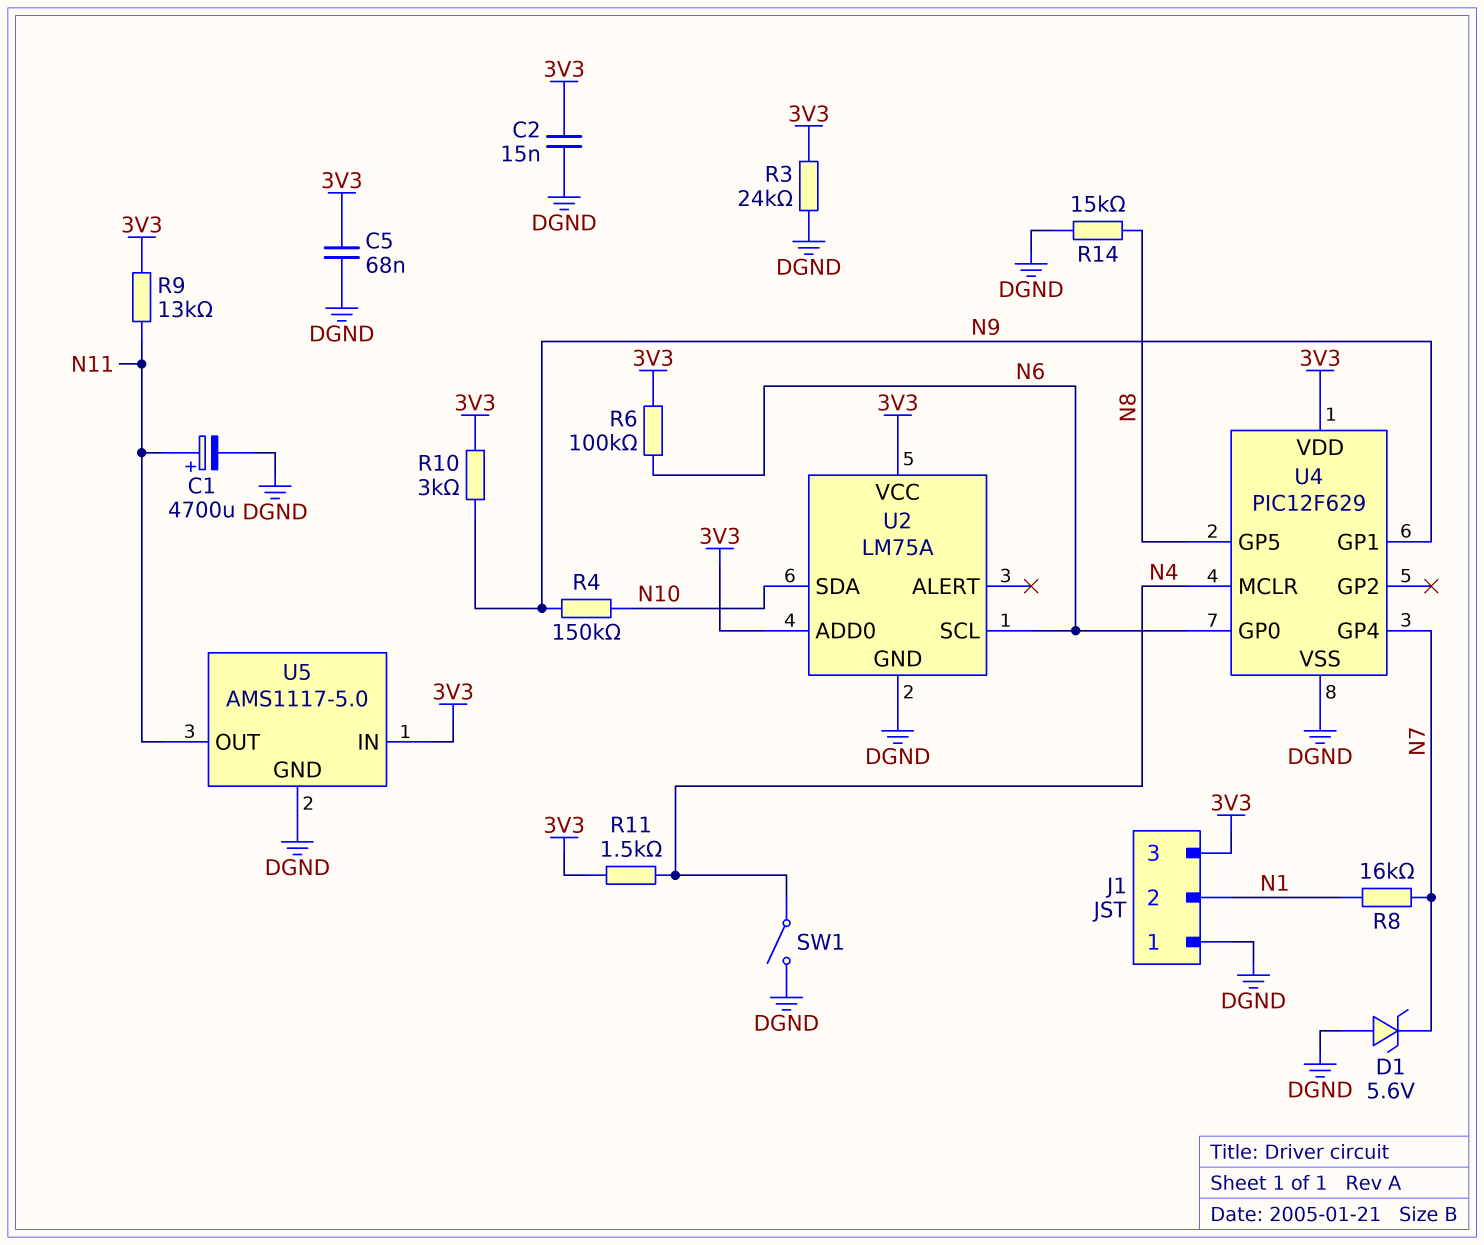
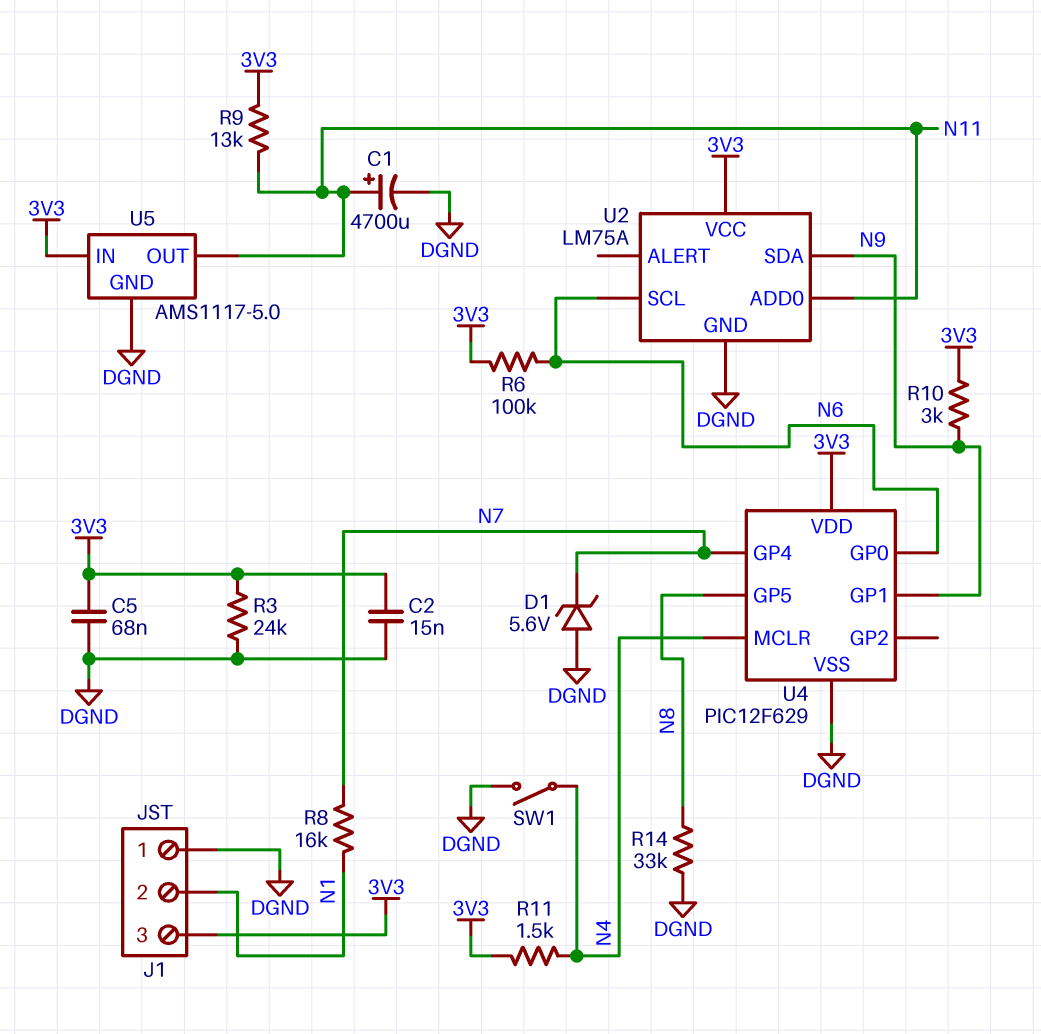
R4: 150k (N9, N10) -> none
R14: 15k (DGND, N8) -> 33k (DGND, N8)
U2 pin ADD0: 3V3 -> N11
U2 pin SDA: N10 -> N9

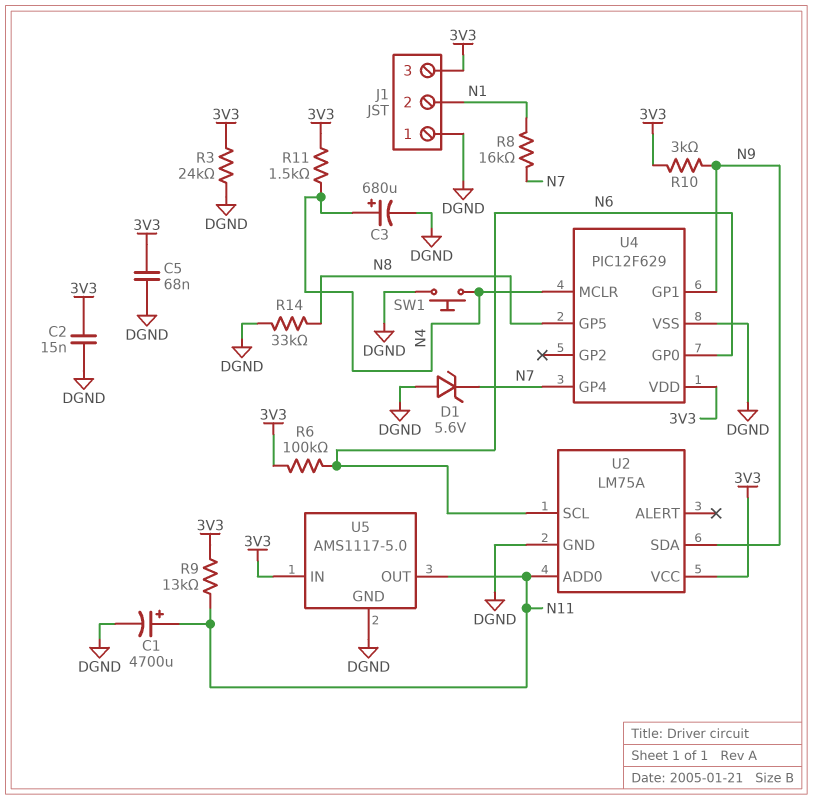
C3: none -> 680uF (plus N4, minus DGND)
SW1: switch (DGND, N4) -> button (DGND, N4)

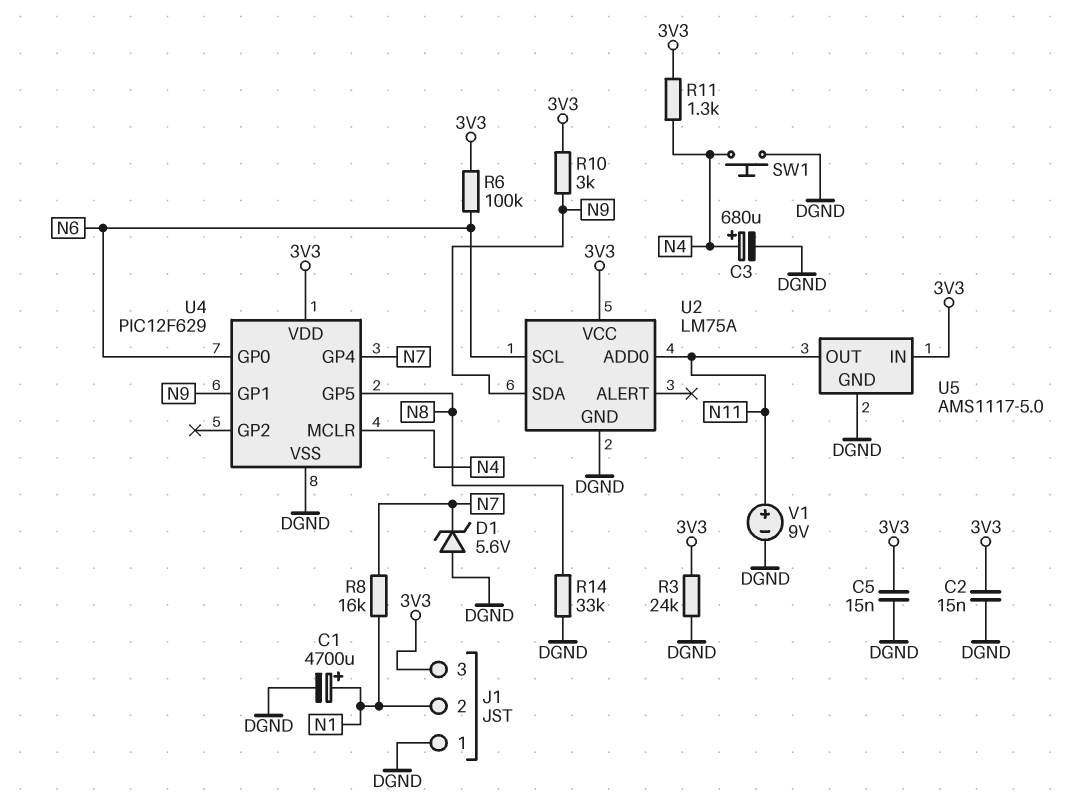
C1: 4700uF (plus N11, minus DGND) -> 4700uF (plus N1, minus DGND)
C5: 68nF (3V3, DGND) -> 15nF (3V3, DGND)
R9: 13k (3V3, N11) -> none
R11: 1.5k (3V3, N4) -> 1.3k (3V3, N4)
V1: none -> 9V (plus N11, minus DGND)

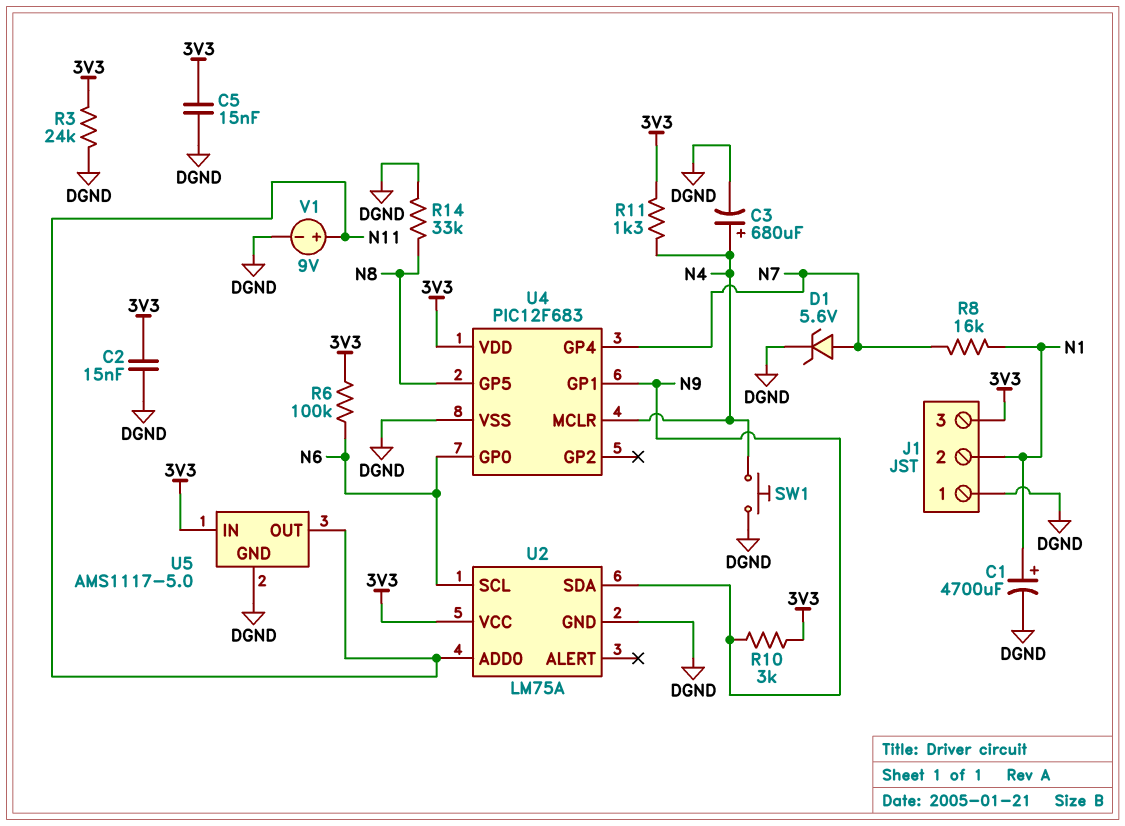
D1: zener 5.6V (A DGND, K N7) -> zener 5.6V (A N7, K DGND)
U4: PIC12F629 -> PIC12F683

